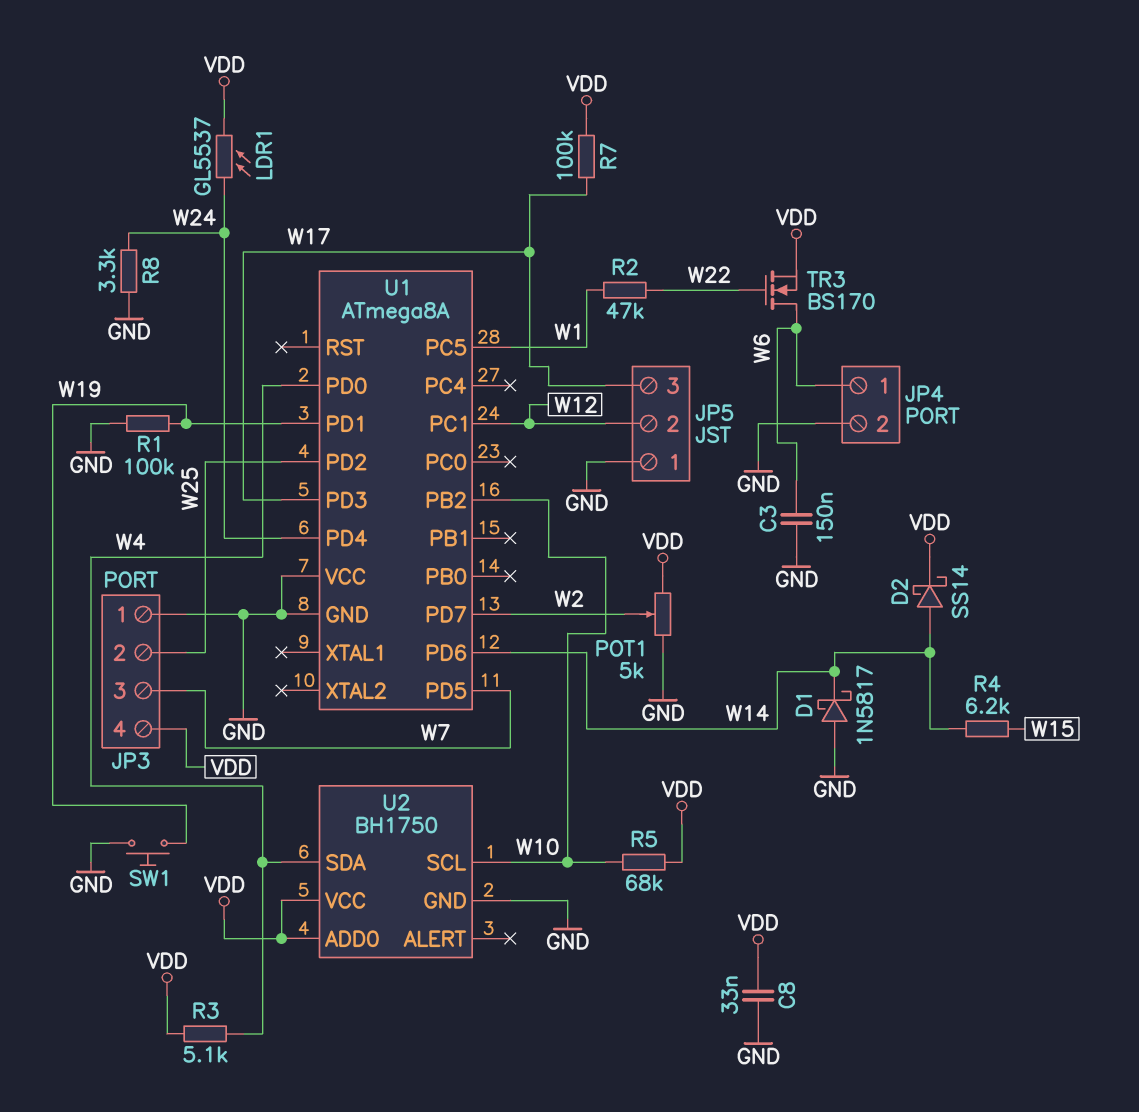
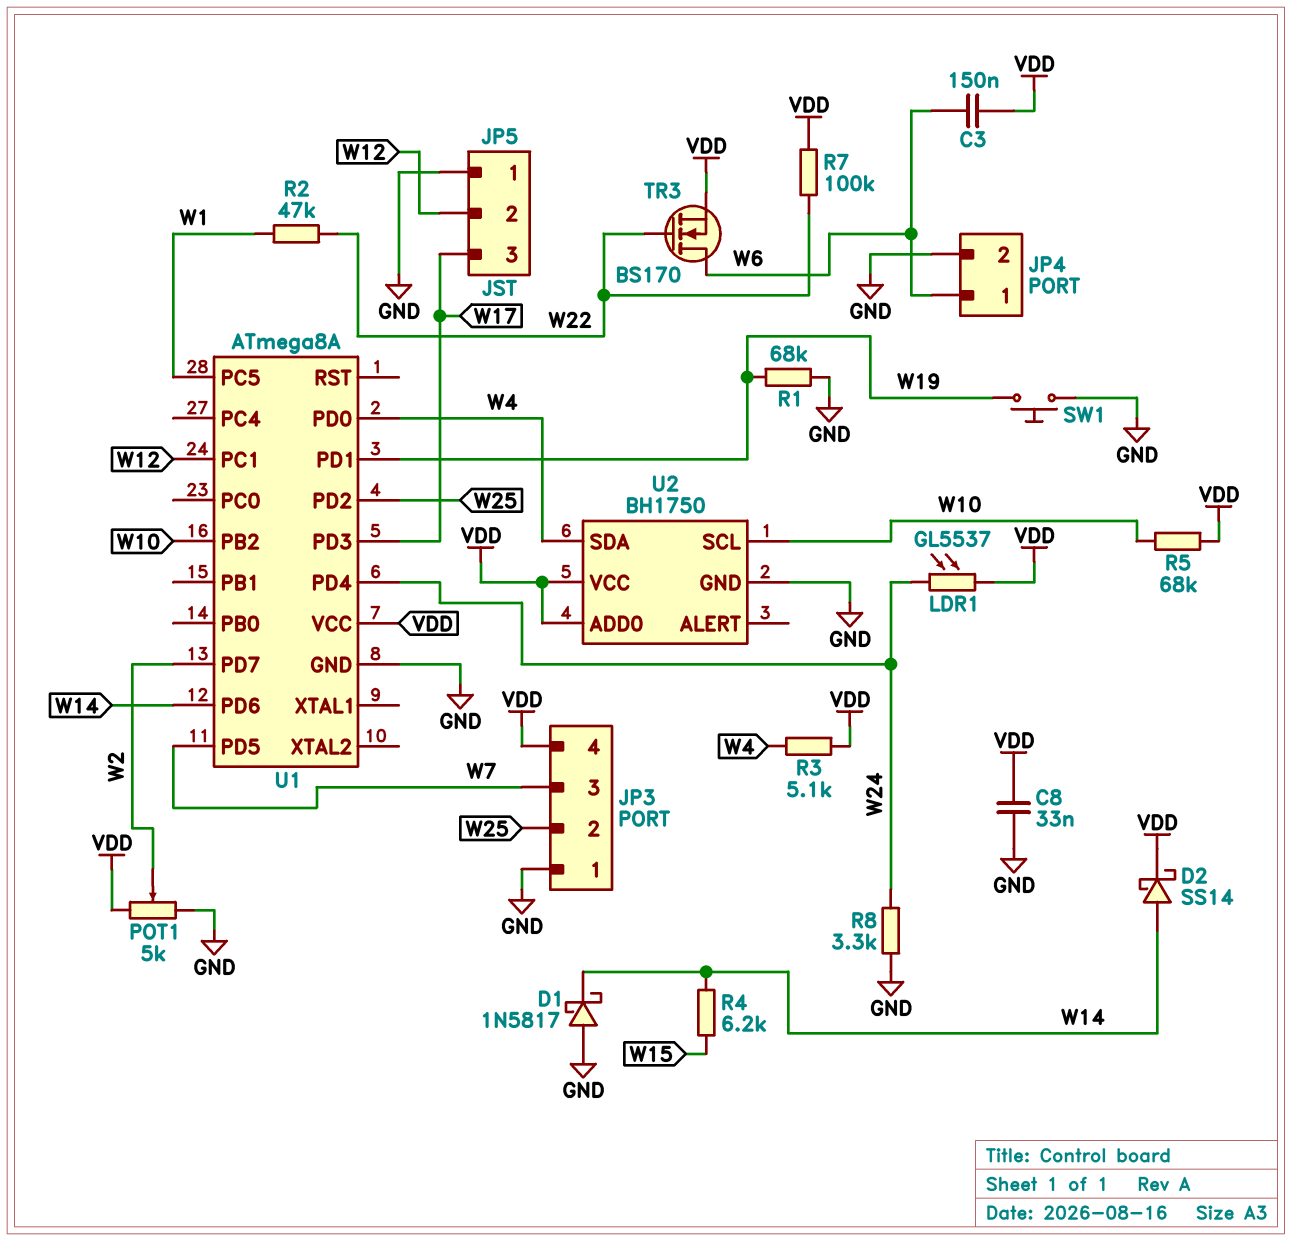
C3: 150nF (GND, W6) -> 150nF (VDD, W6)
R1: 100k (GND, W19) -> 68k (GND, W19)
R7: 100k (VDD, W17) -> 100k (VDD, W22)
U1 pin VCC: GND -> VDD

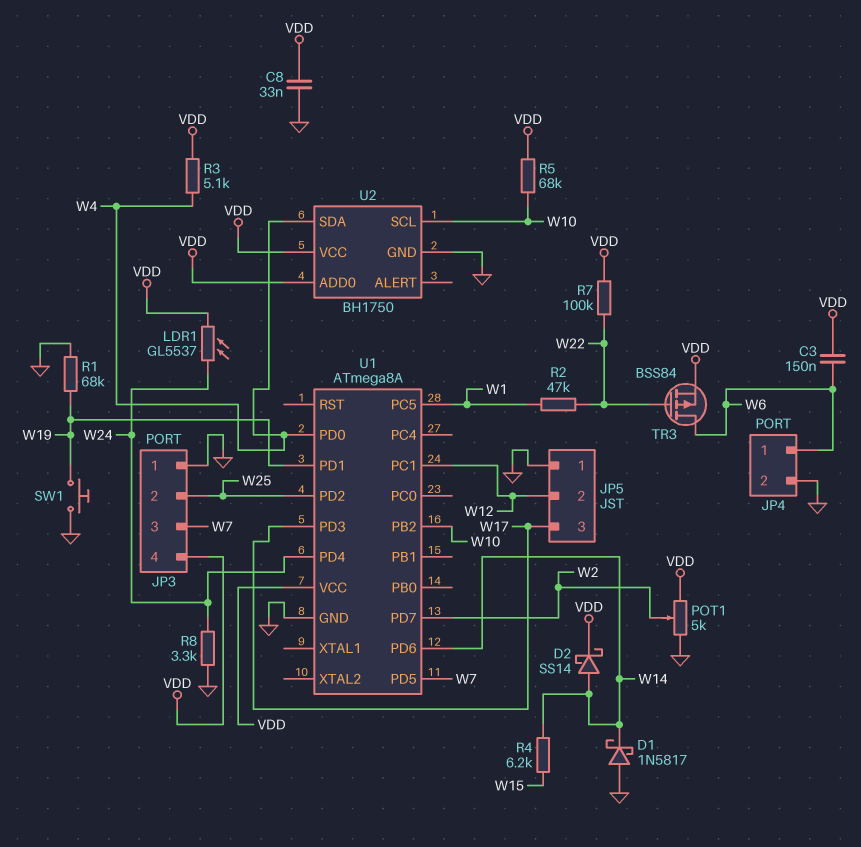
TR3: NMOS BS170 (G W22, D W6, S VDD) -> PMOS BSS84 (G W22, D W6, S VDD)

